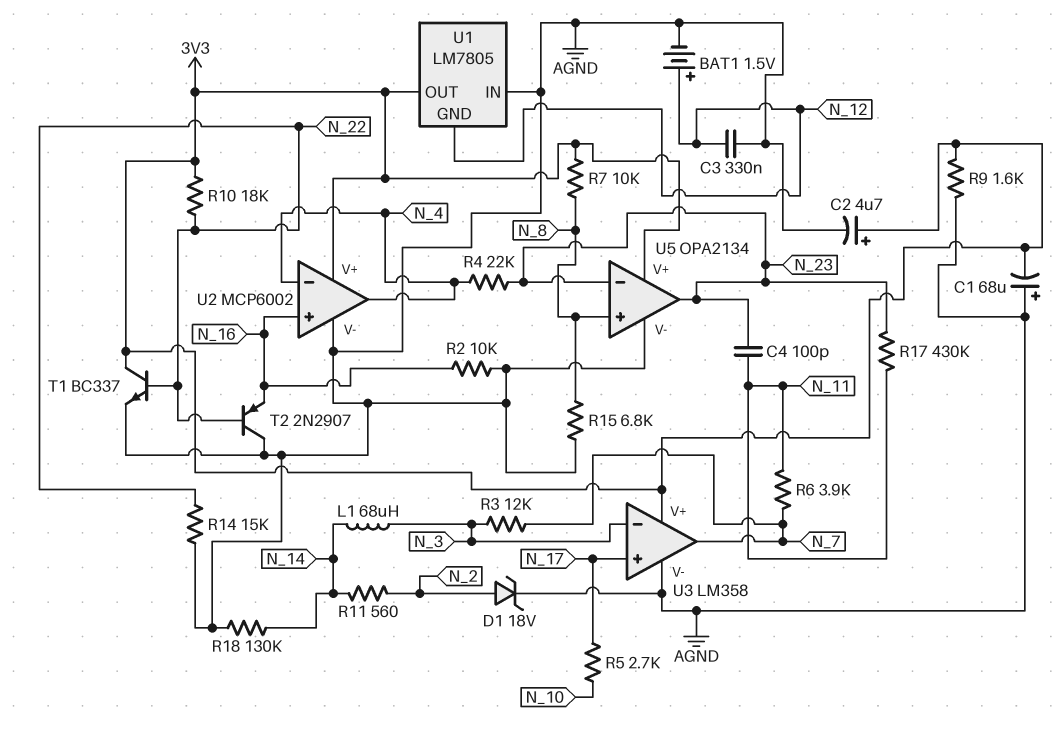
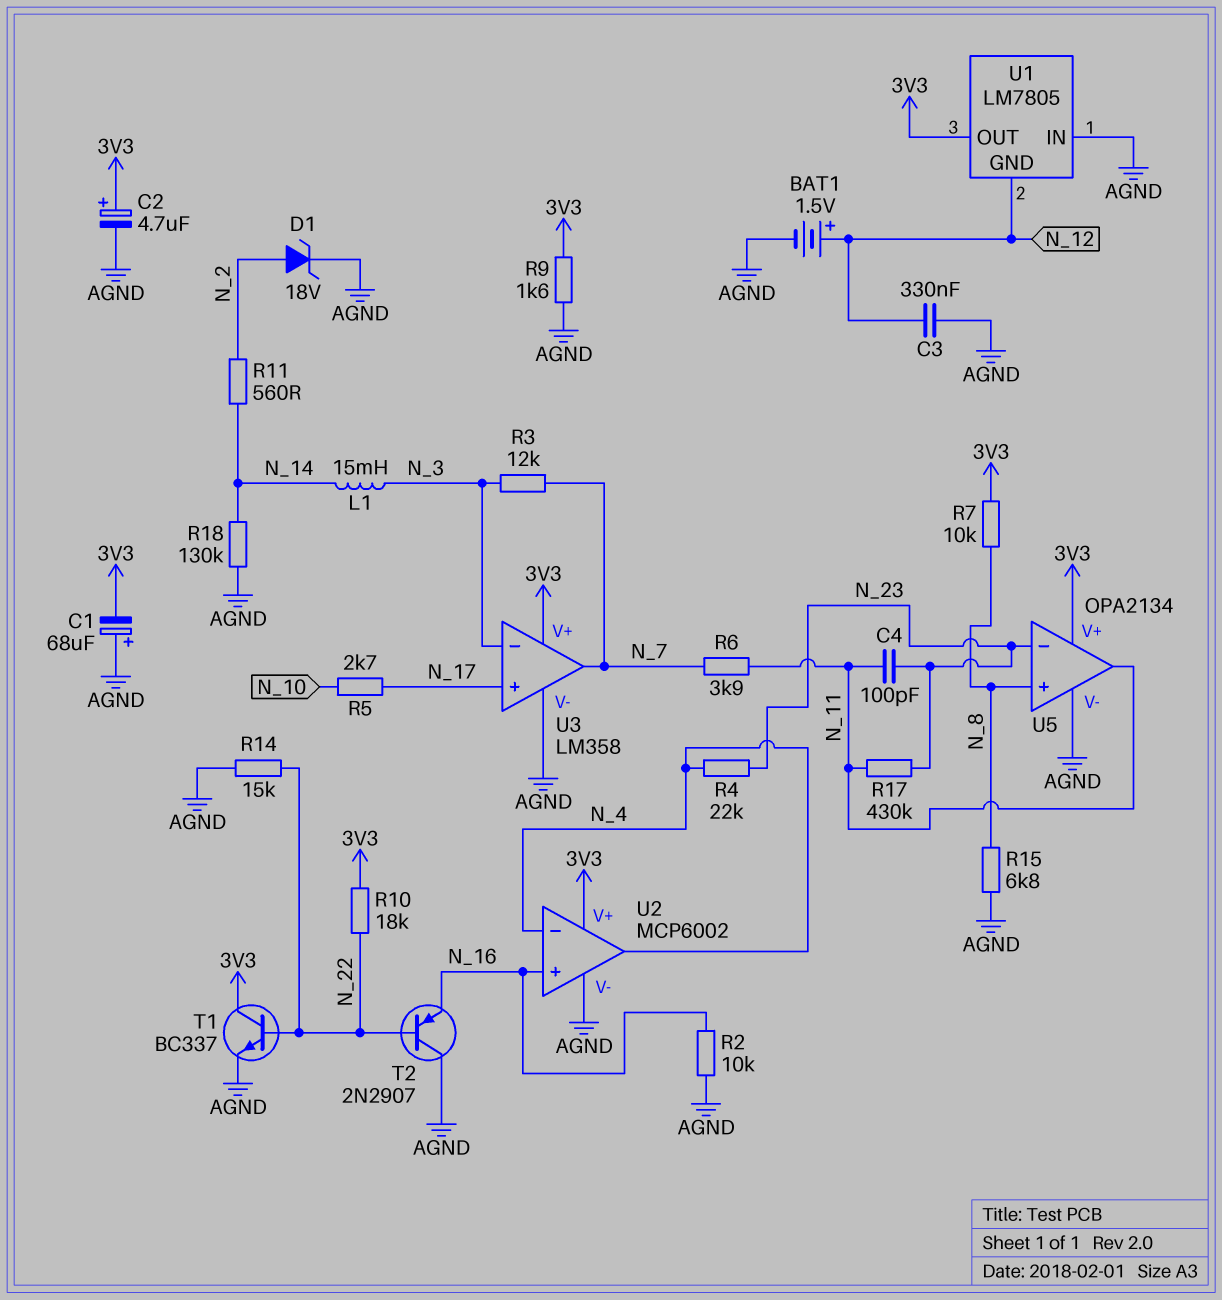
L1: 68uH (N_3, N_14) -> 15mH (N_3, N_14)
U5 pin out: N_23 -> N_11

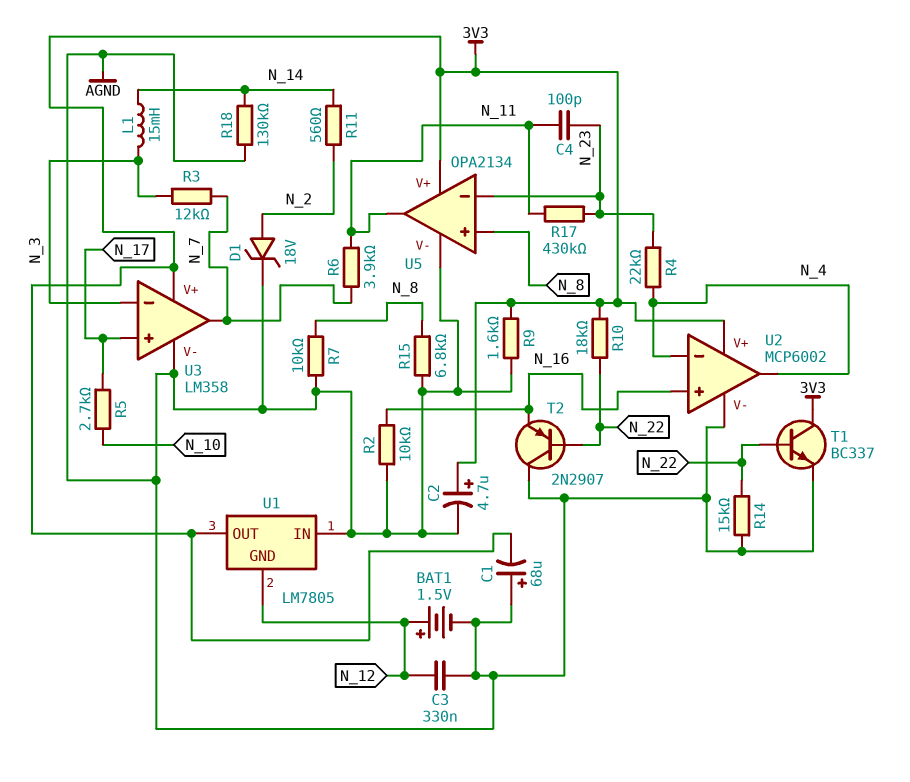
R7: 10k (3V3, N_8) -> 10k (AGND, N_8)

